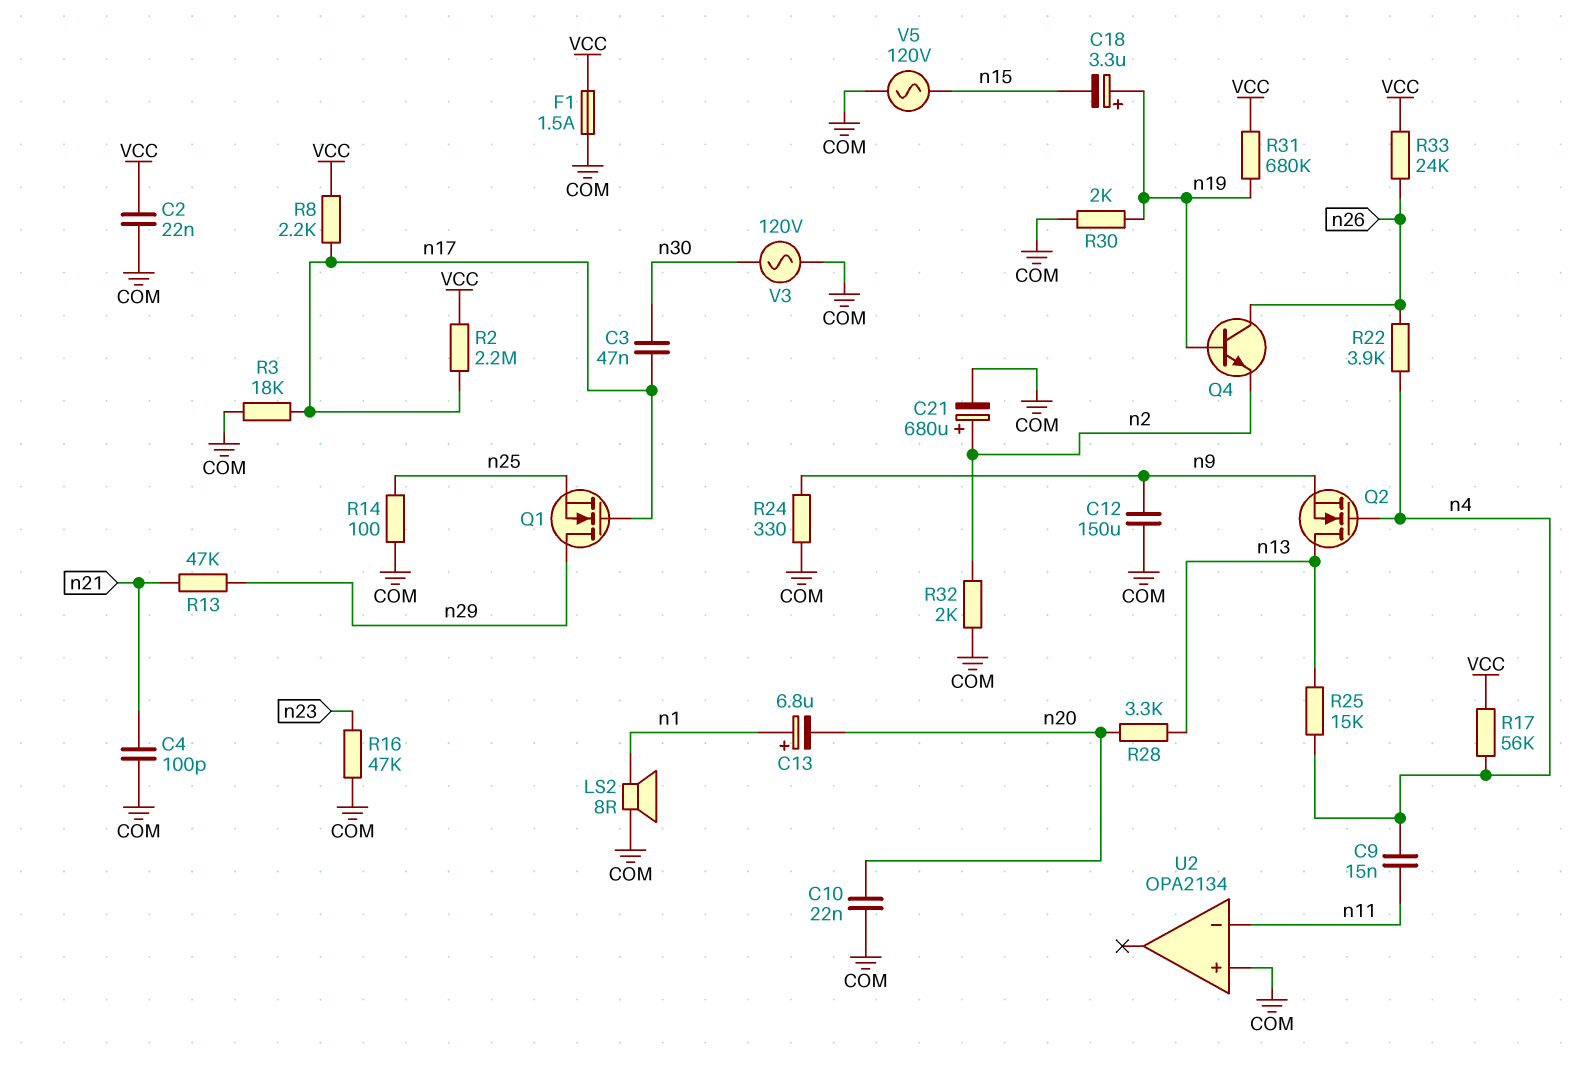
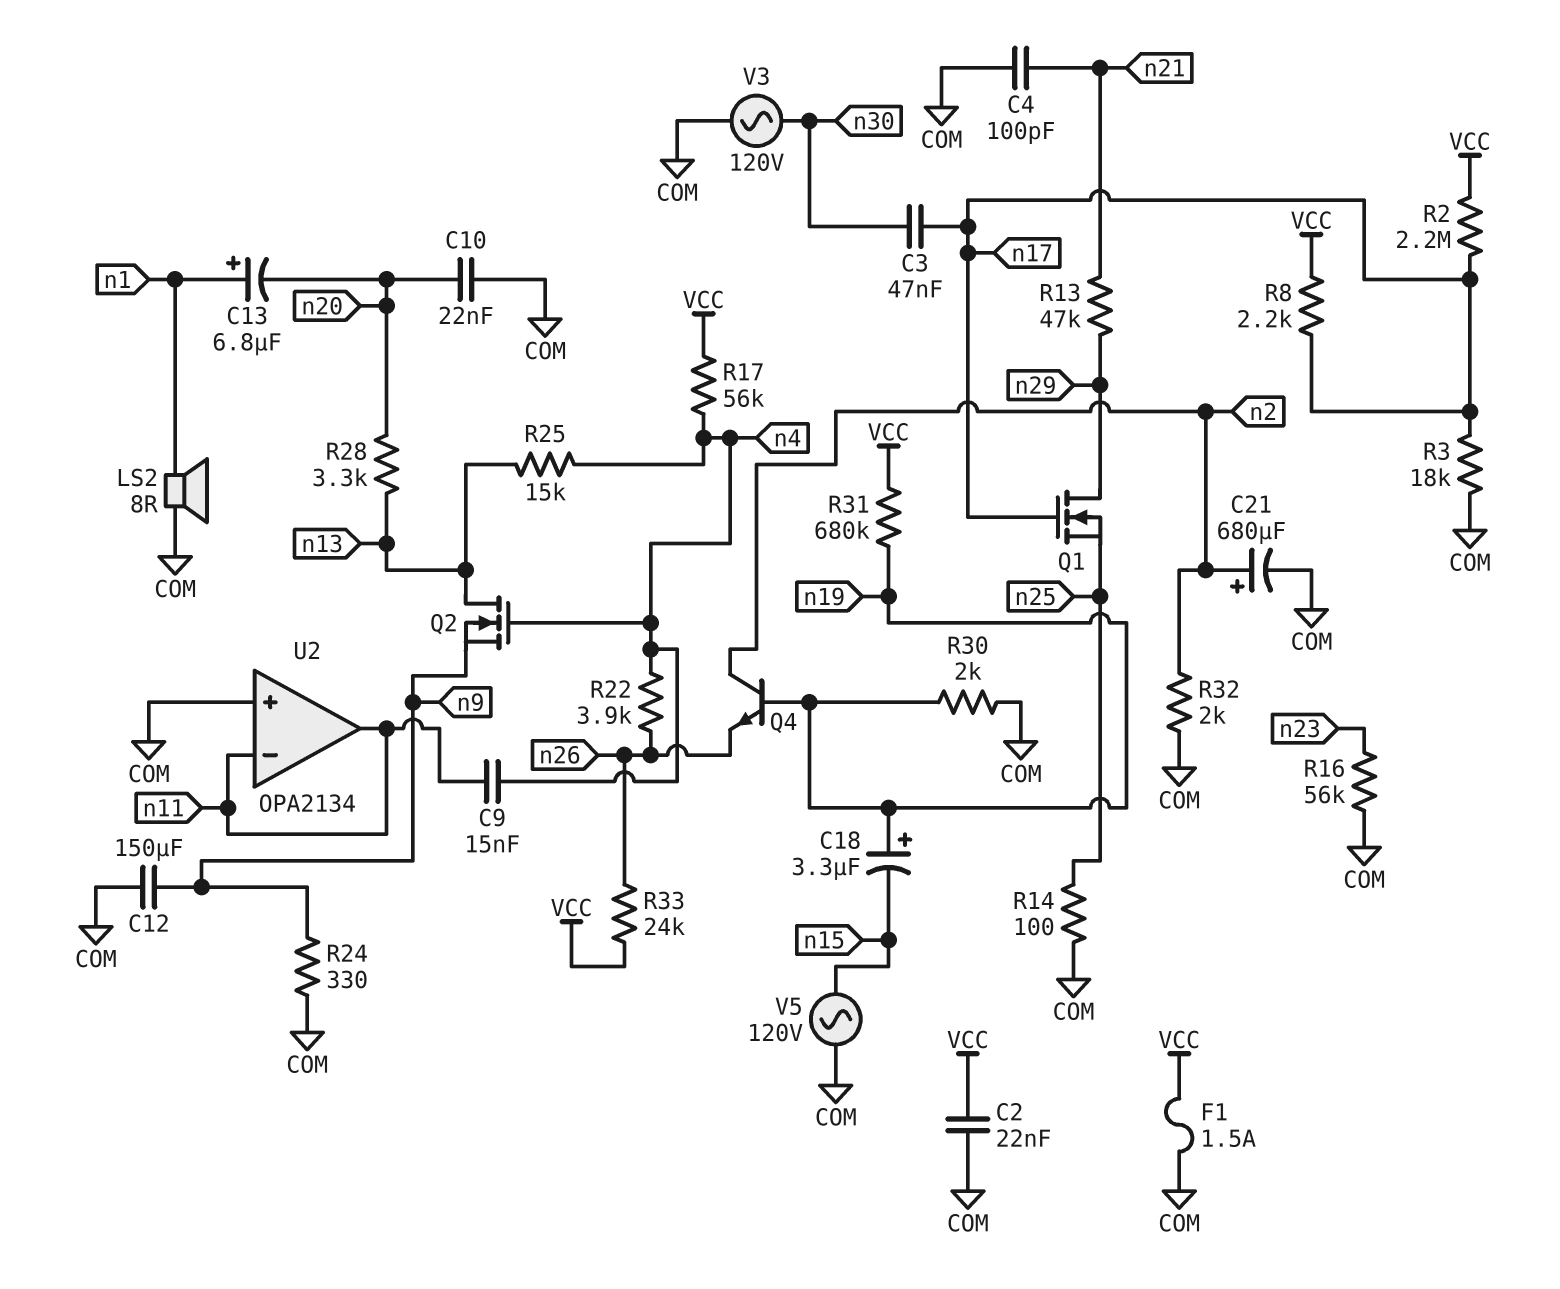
Q4: NPN (B n19, C n26, E n2) -> NPN (B n19, C n2, E n26)
R16: 47k (COM, n23) -> 56k (COM, n23)
U2 pin out: none -> n11

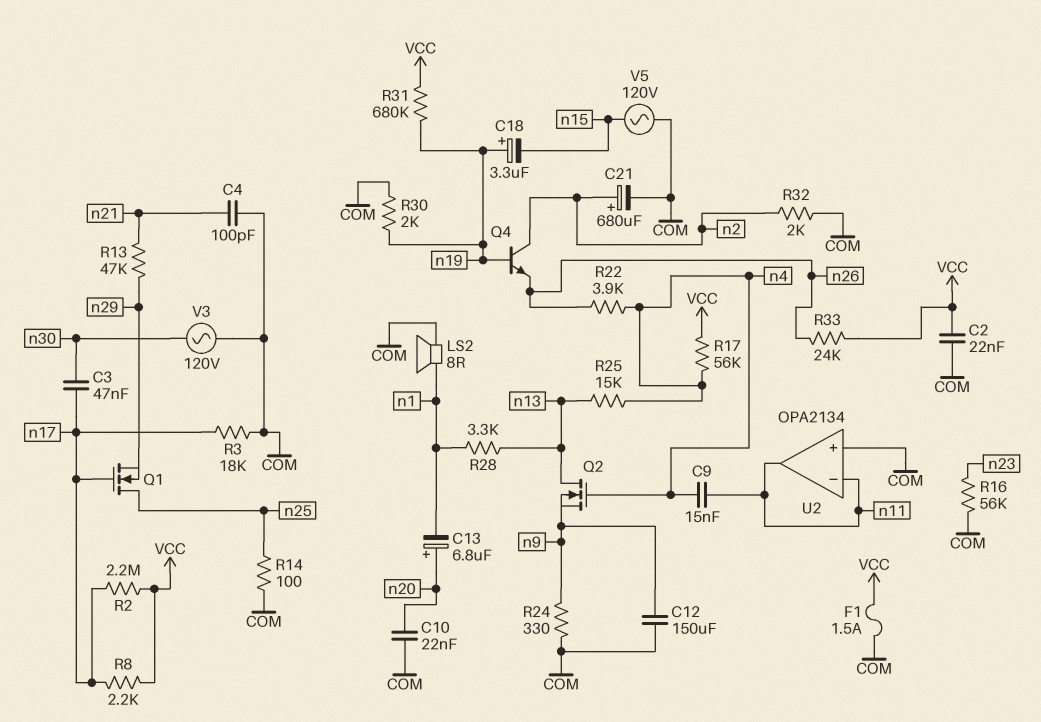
C13: 6.8uF (plus n1, minus n20) -> 6.8uF (plus n20, minus n1)
Q1: NMOS (G n17, D n29, S n25) -> NMOS (G n17, D n25, S n29)
R28: 3.3k (n13, n20) -> 3.3k (n1, n13)

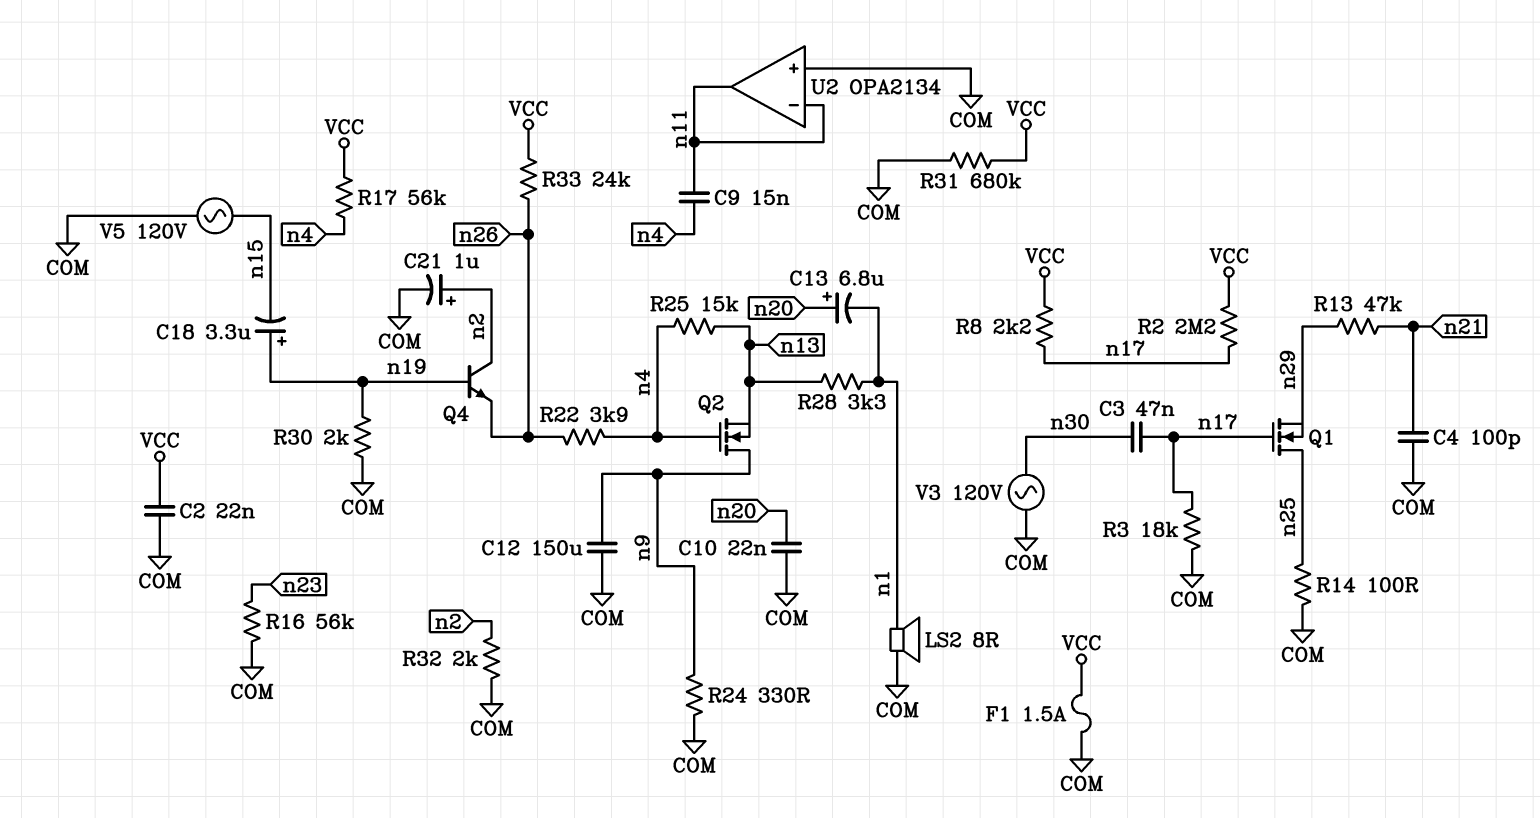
C21: 680uF (plus n2, minus COM) -> 1uF (plus n2, minus COM)
Q2: NMOS (G n4, D n13, S n9) -> NMOS (G n4, D n9, S n13)
R31: 680k (VCC, n19) -> 680k (COM, VCC)

